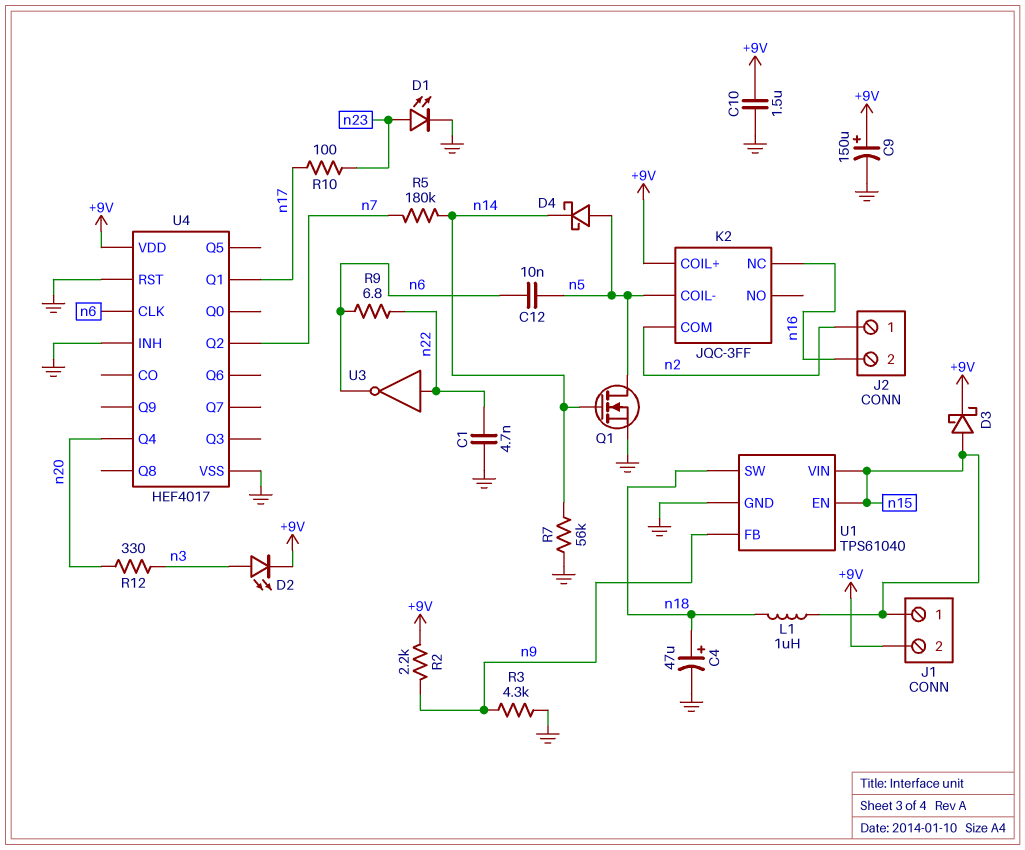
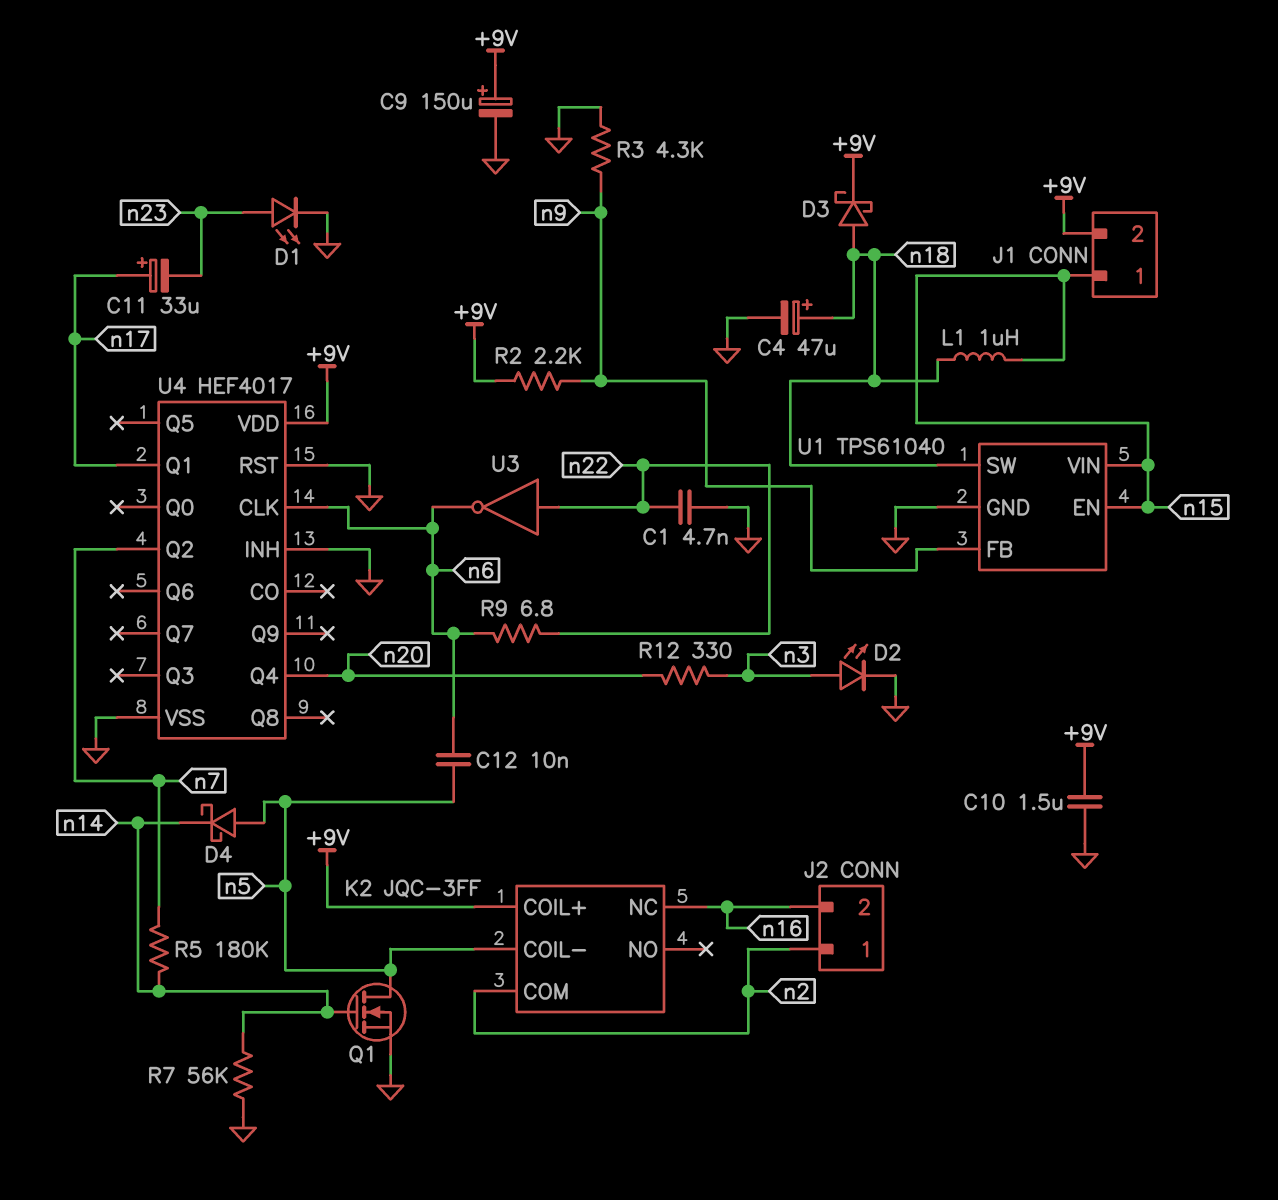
C11: none -> 33uF (plus n17, minus n23)
D2: LED (A n3, K +9V) -> LED (A n3, K GND)
D3: schottky (A n15, K +9V) -> schottky (A n18, K +9V)
R10: 100 (n17, n23) -> none

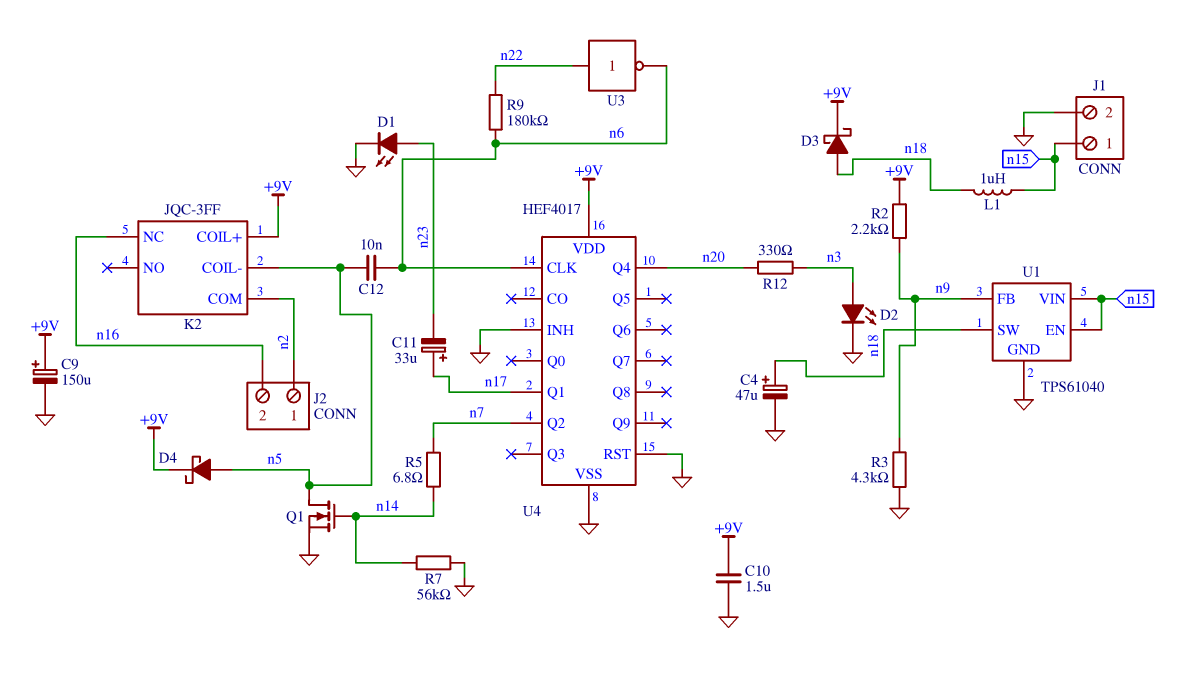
C1: 4.7nF (GND, n22) -> none
D4: schottky (A n5, K n14) -> schottky (A n5, K +9V)
J1 pin 2: +9V -> GND
R5: 180k (n7, n14) -> 6.8 (n7, n14)
R9: 6.8 (n6, n22) -> 180k (n6, n22)

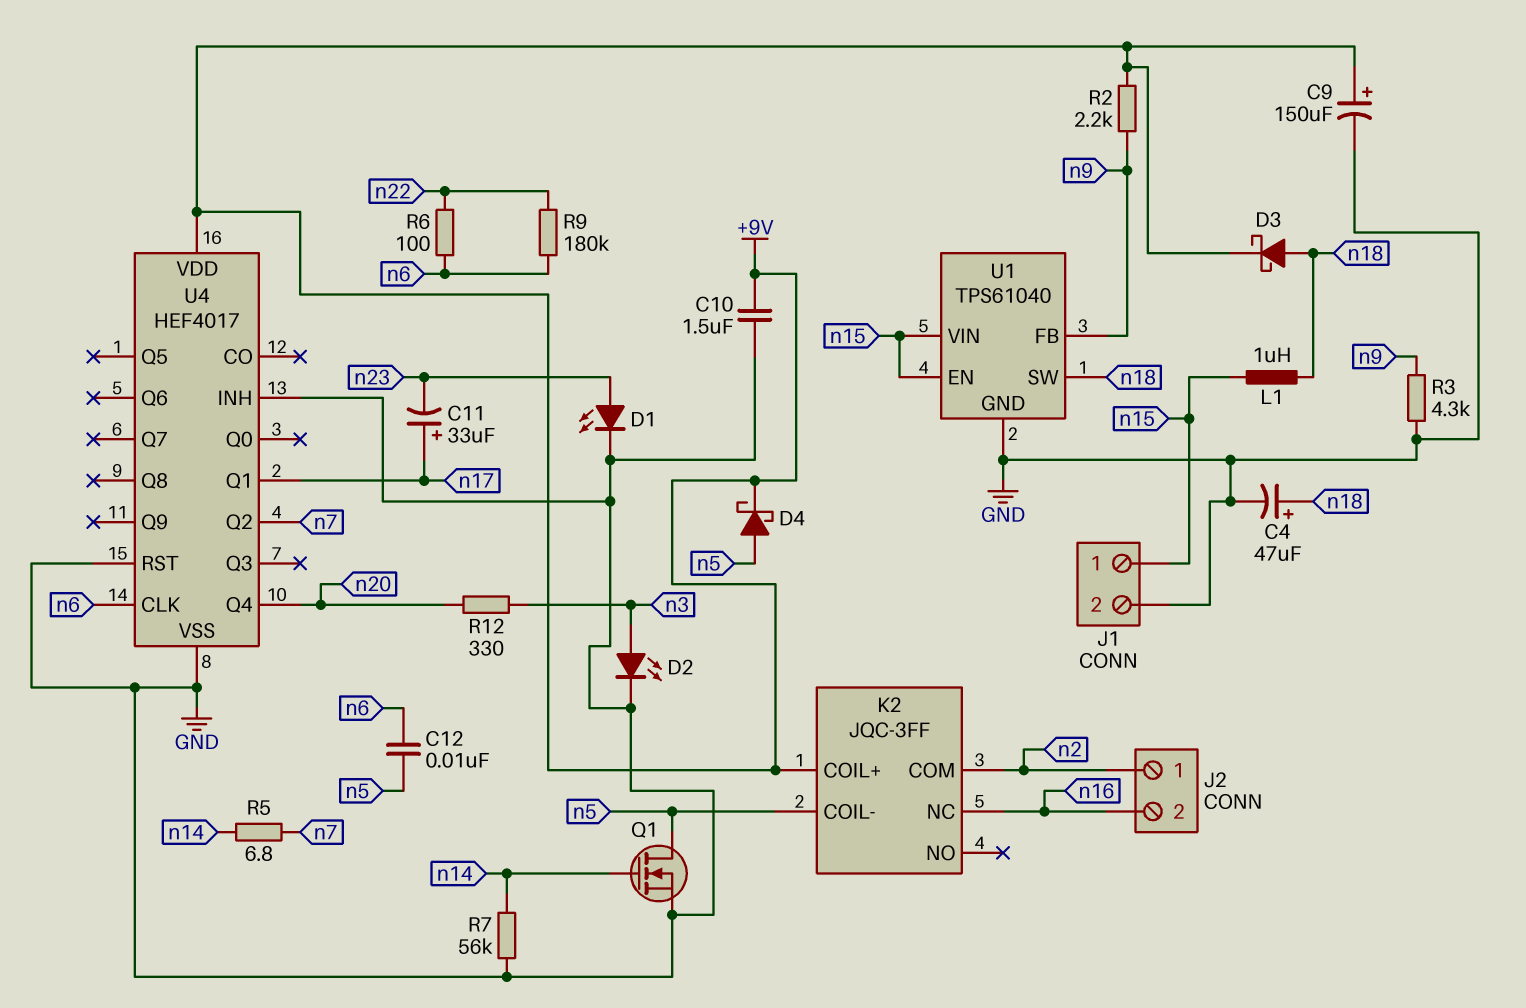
R6: none -> 100 (n6, n22)
U3: NOT (in n22, out n6) -> none

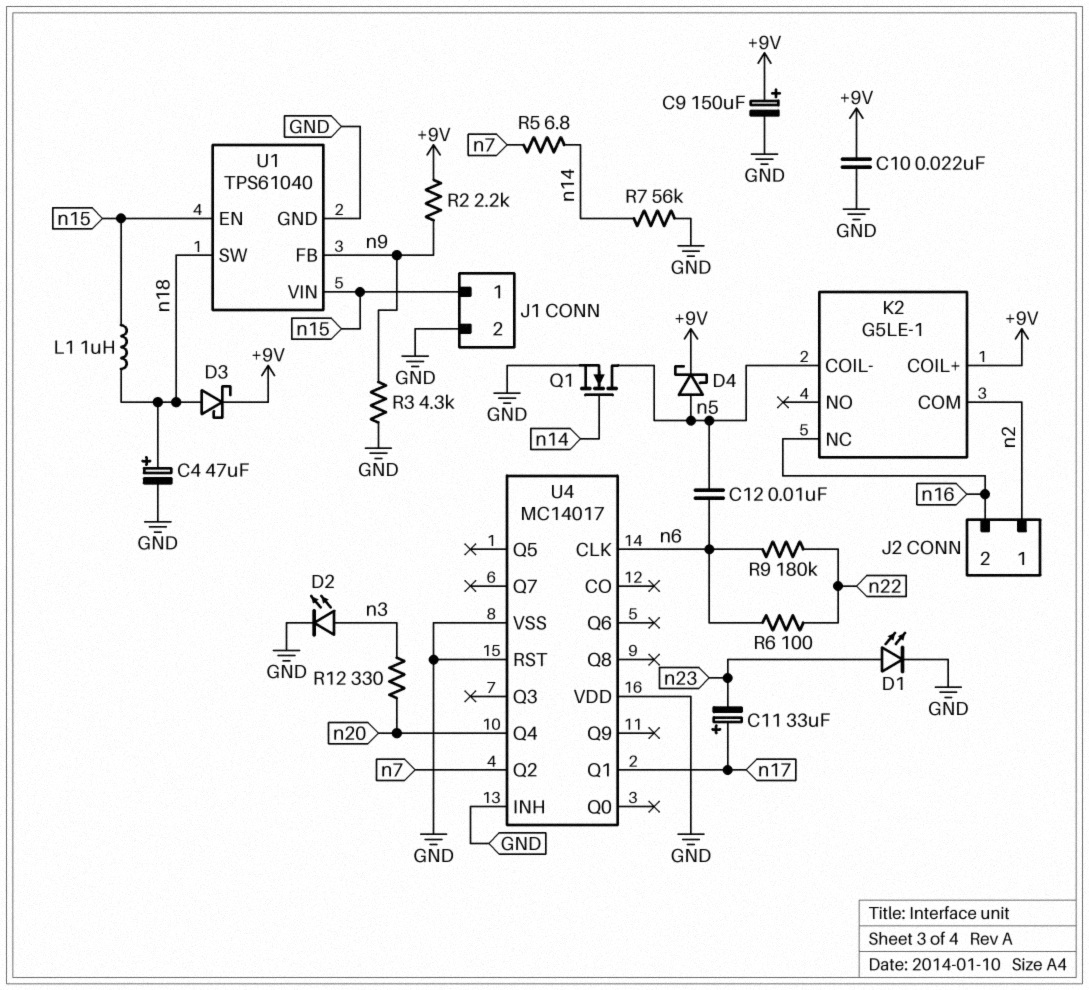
C10: 1.5uF (+9V, GND) -> 22nF (+9V, GND)
K2: JQC-3FF -> G5LE-1
U4: HEF4017 -> MC14017
U4 pin VDD: +9V -> GND

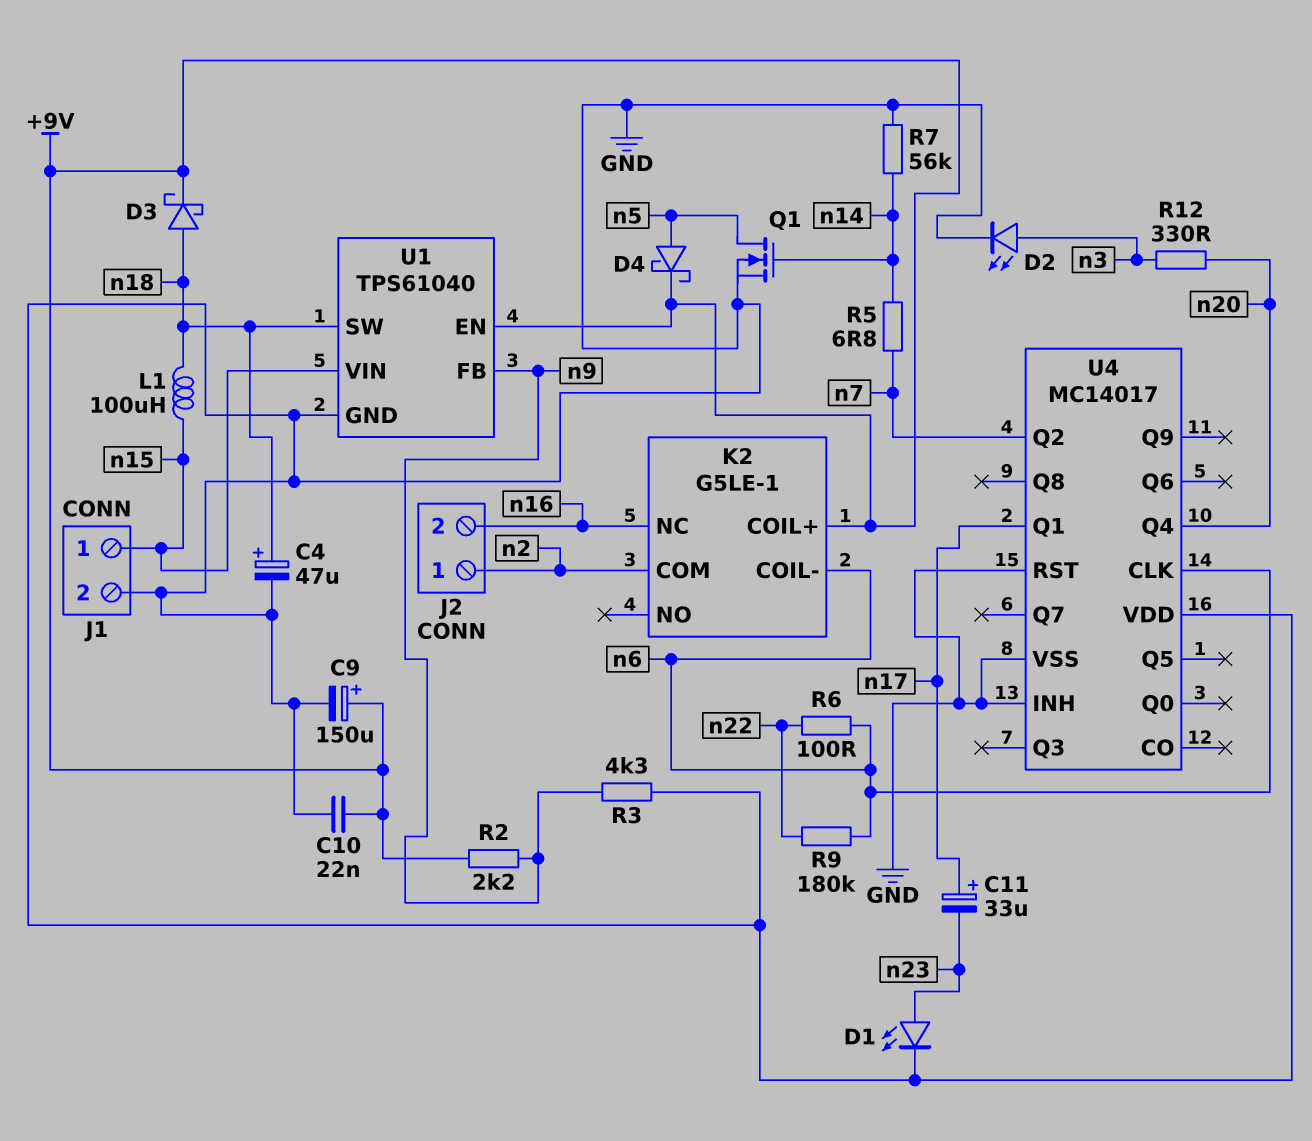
C12: 10nF (n5, n6) -> none
K2 pin COIL-: n5 -> n6
L1: 1uH (n15, n18) -> 100uH (n15, n18)
U1 pin EN: n15 -> +9V

